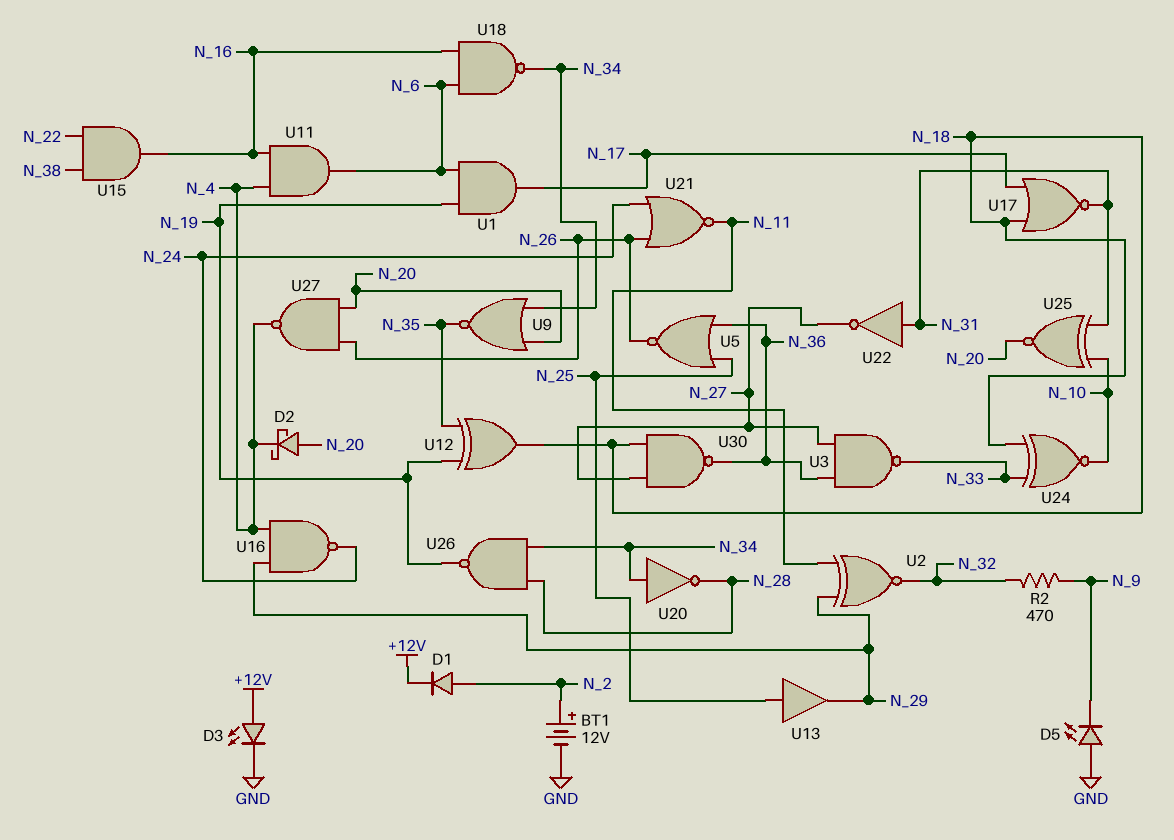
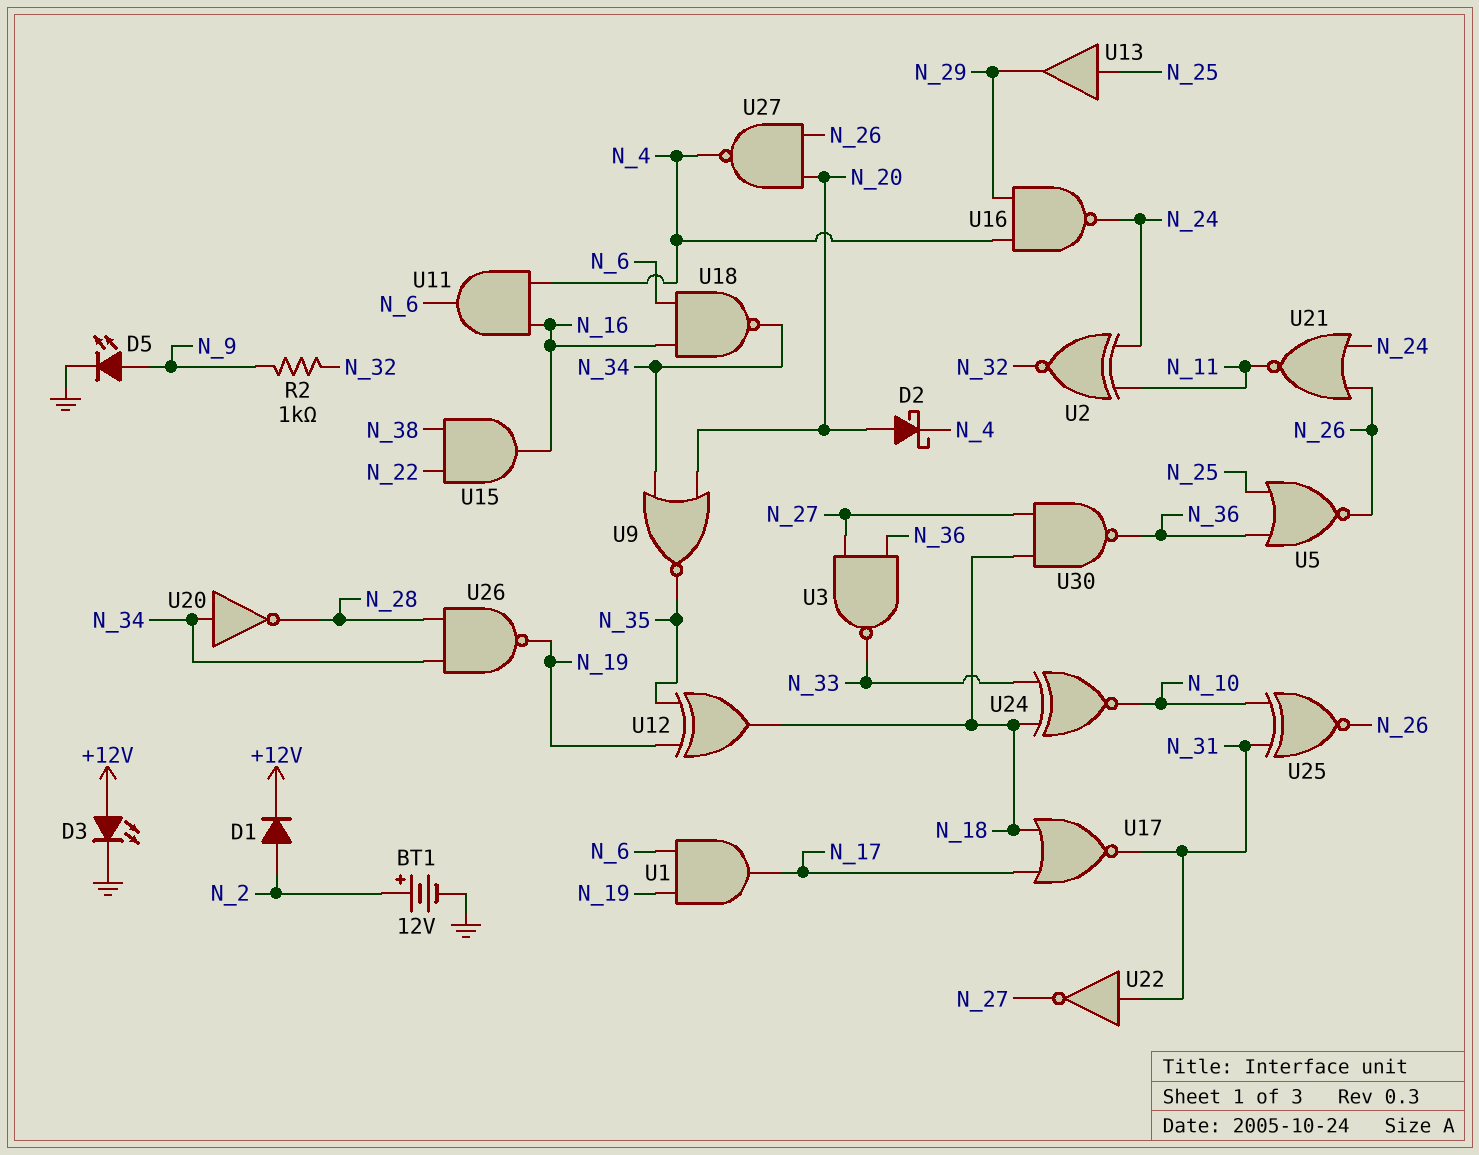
D5: LED (A GND, K N_9) -> LED (A N_9, K GND)
R2: 470 (N_9, N_32) -> 1k (N_9, N_32)
U2: XNOR (in N_11, in N_29, out N_32) -> XNOR (in N_11, in N_24, out N_32)
U25: XNOR (in N_10, in N_31, out N_20) -> XNOR (in N_10, in N_31, out N_26)

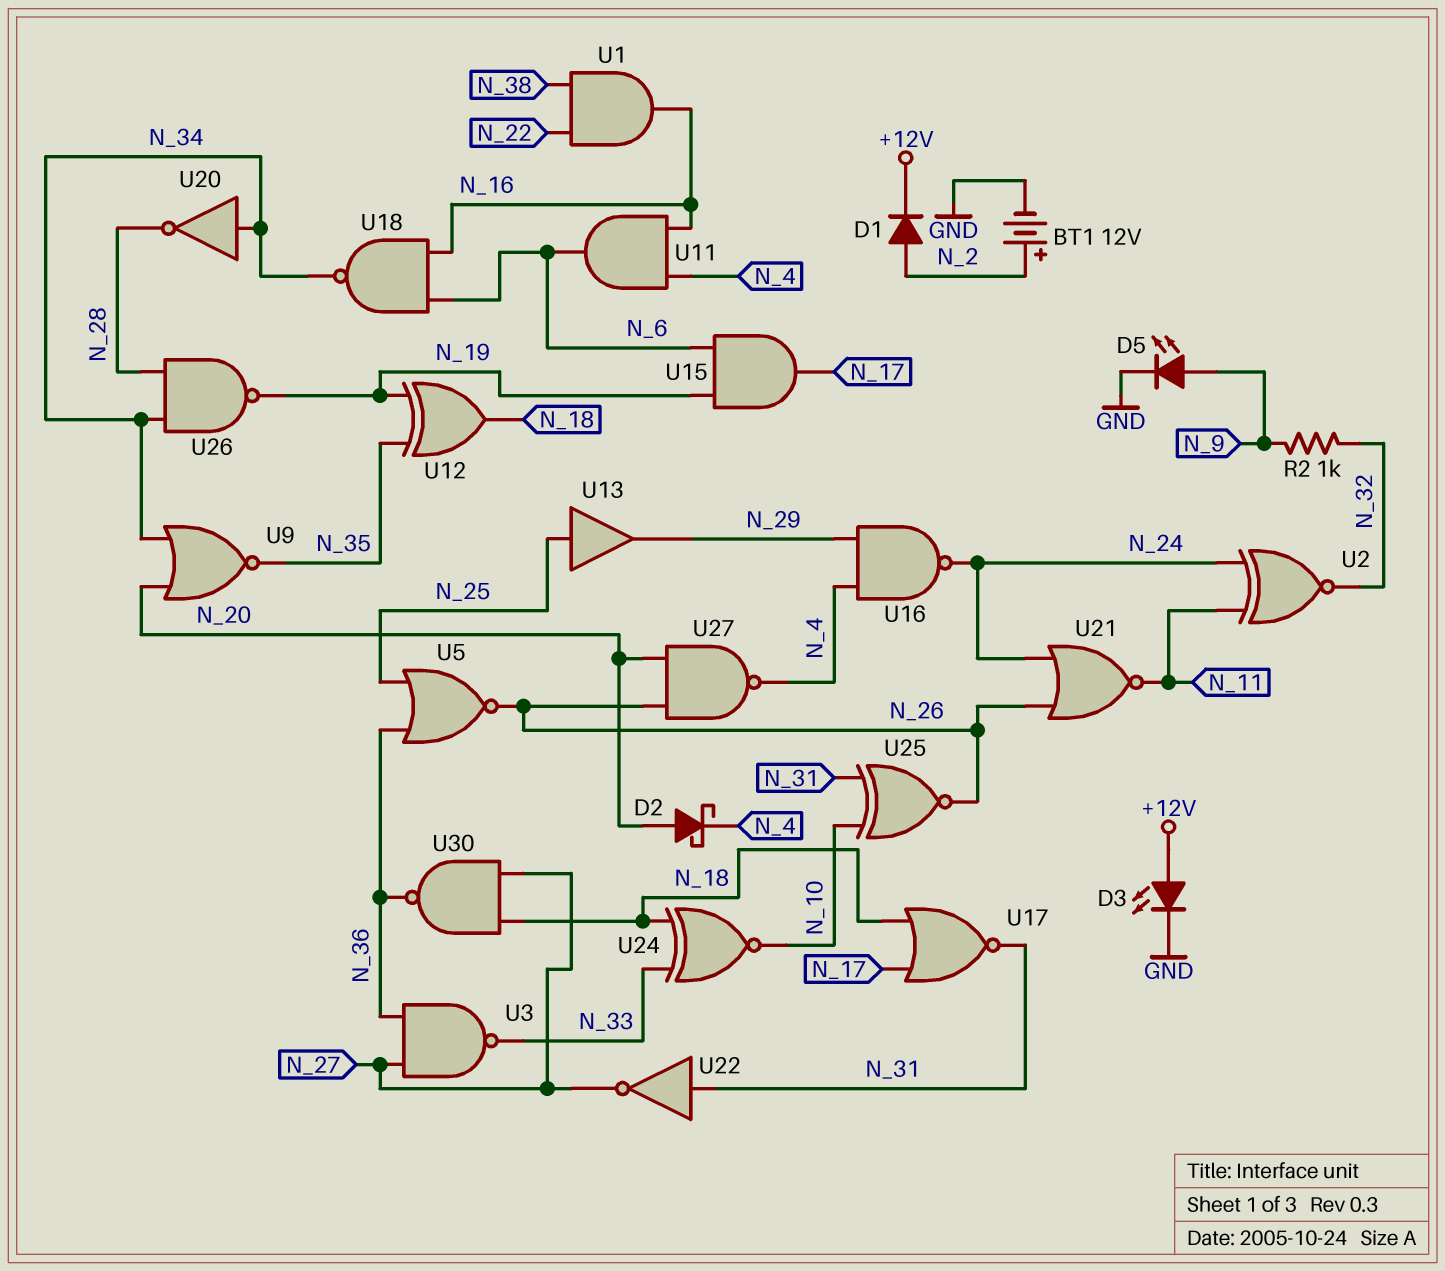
U1: AND (in N_6, in N_19, out N_17) -> AND (in N_22, in N_38, out N_16)
U15: AND (in N_22, in N_38, out N_16) -> AND (in N_6, in N_19, out N_17)

